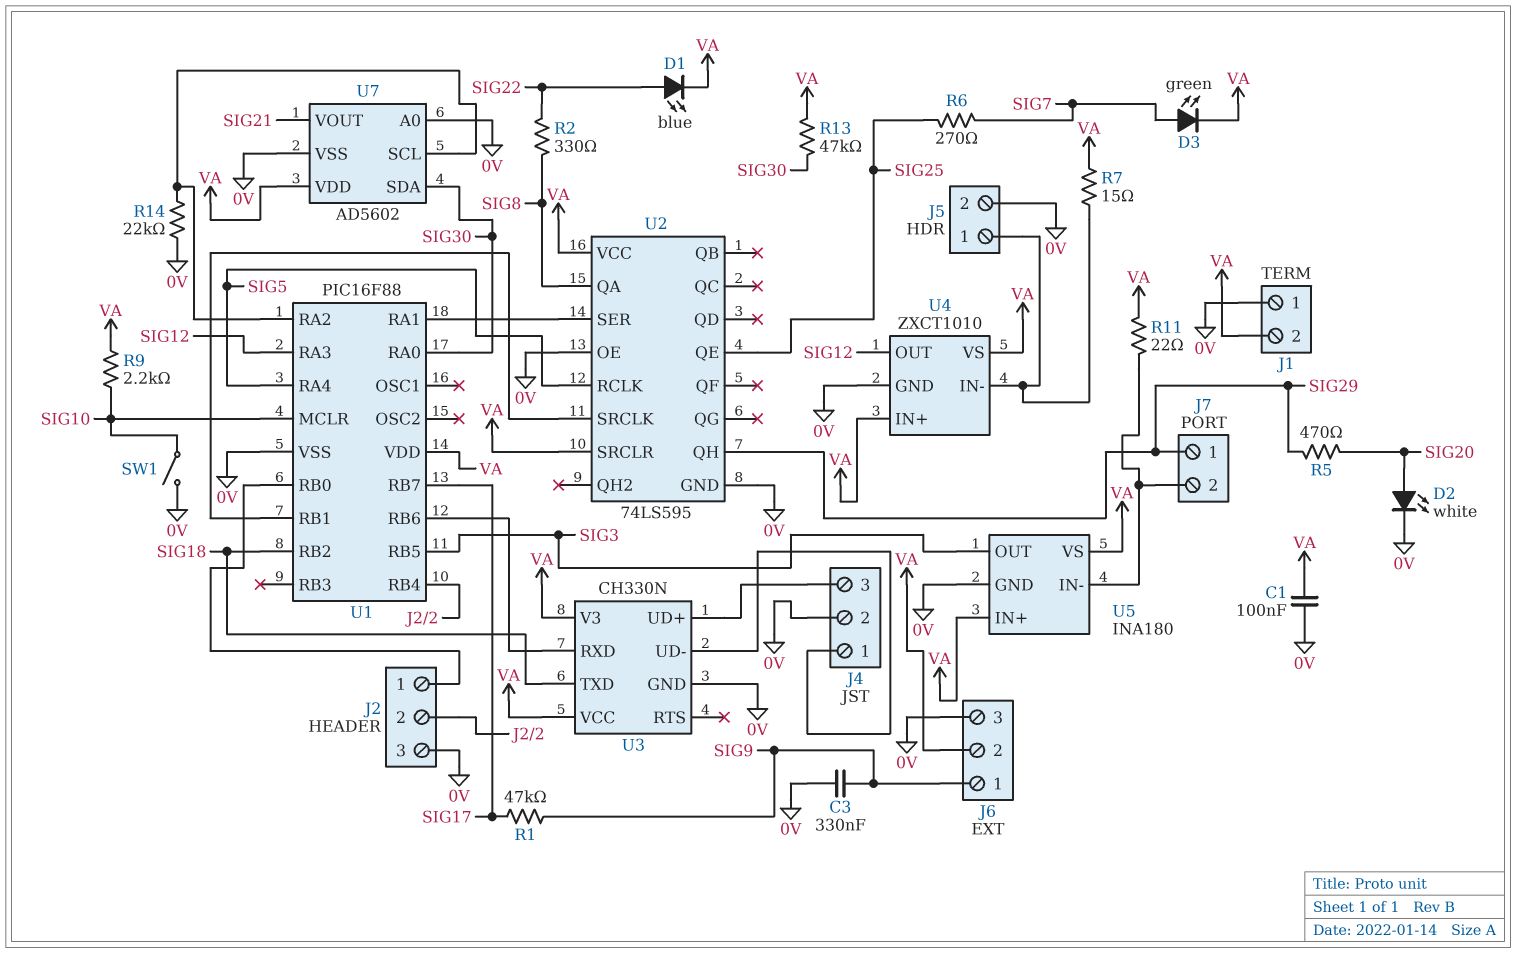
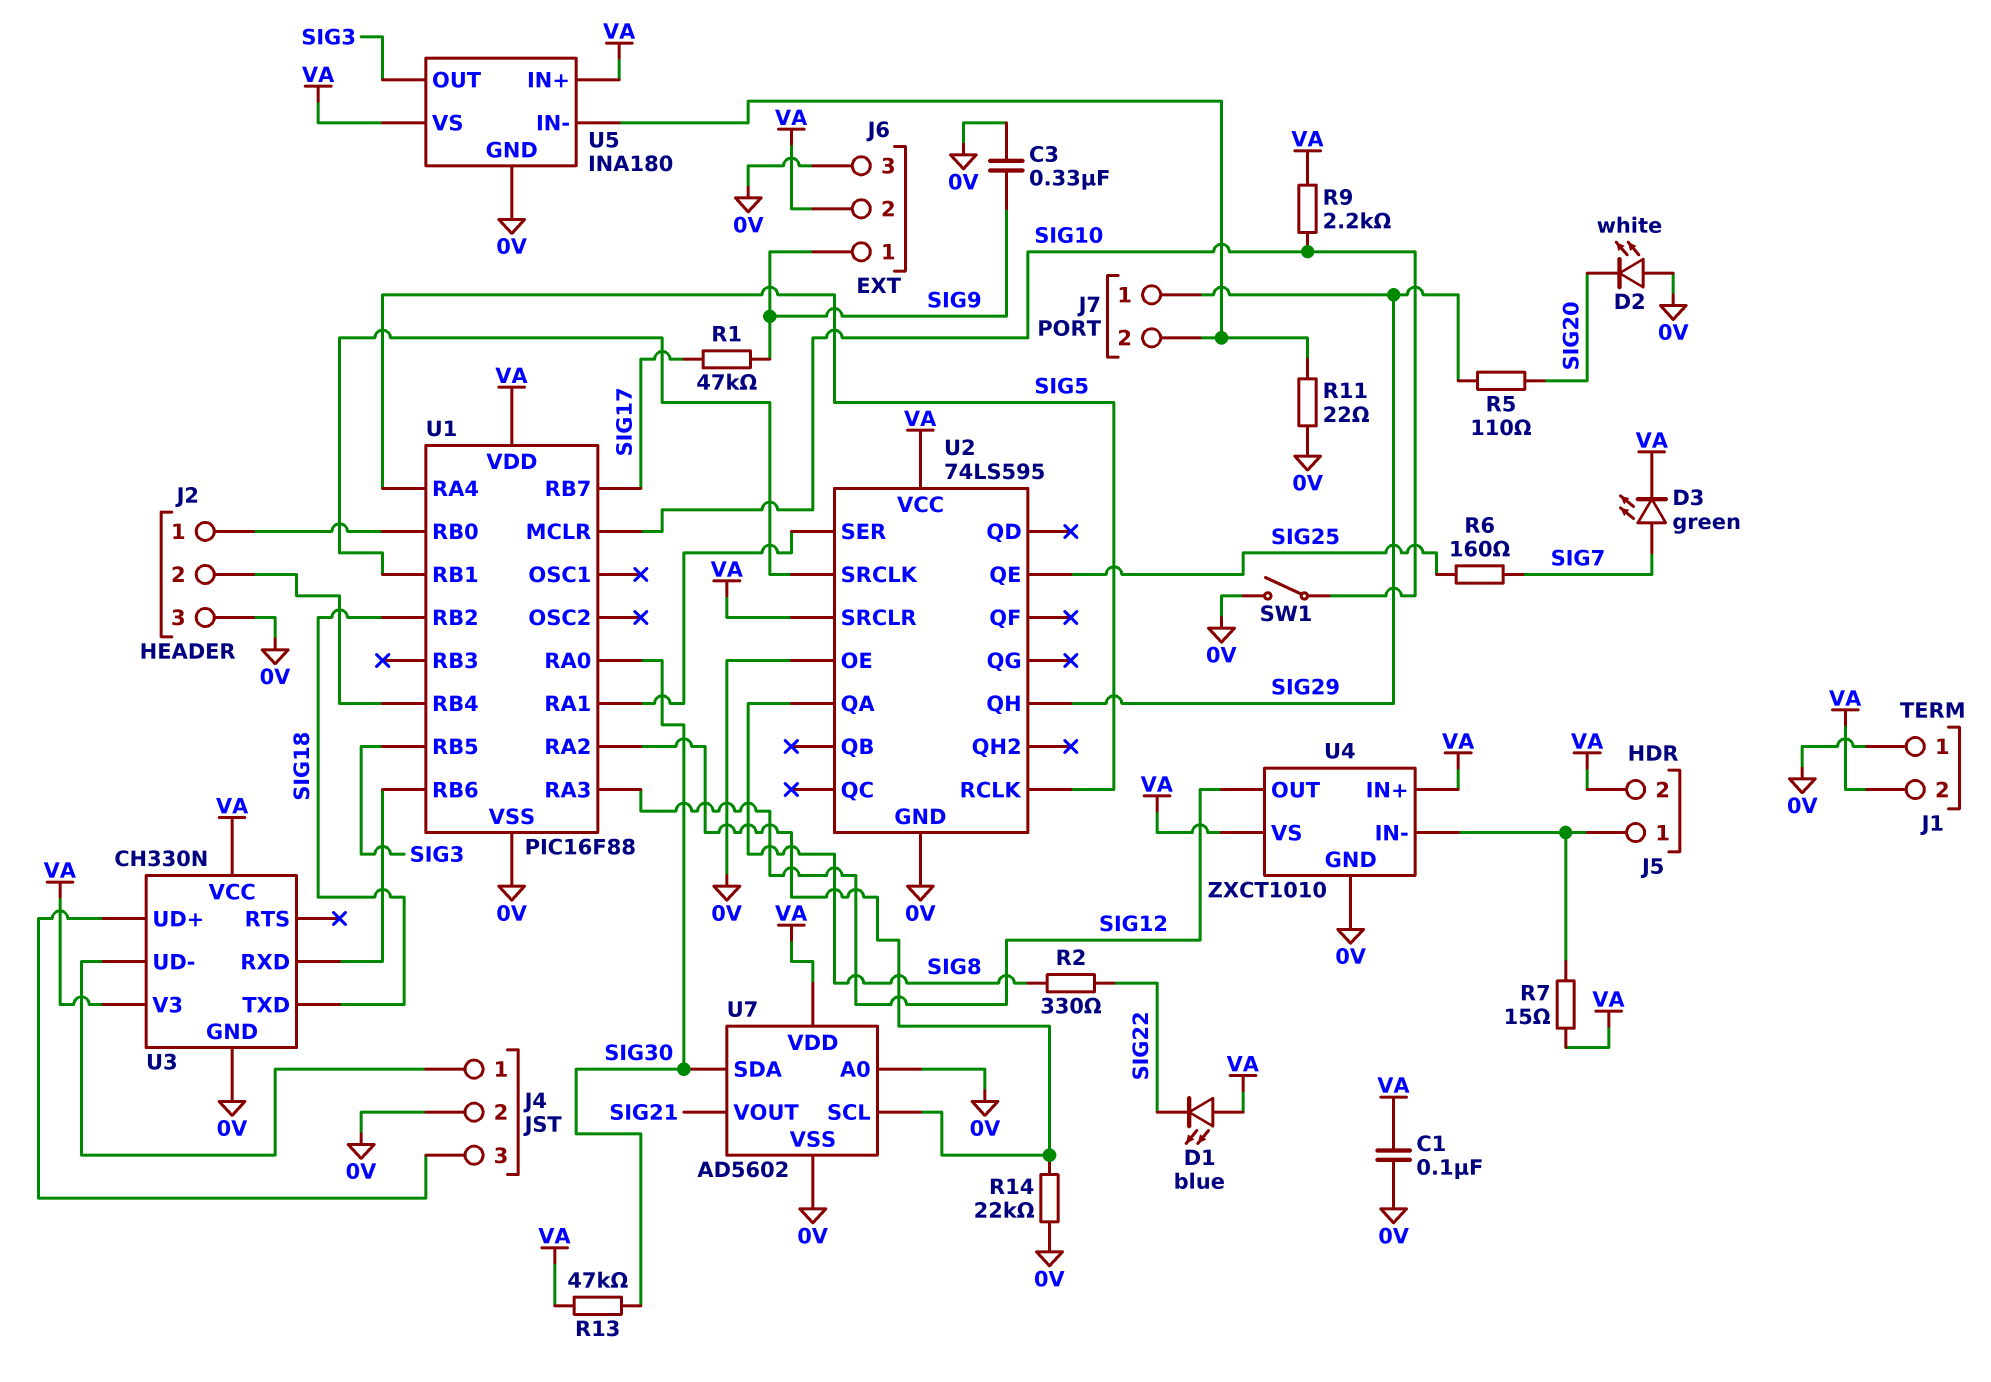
D1: LED blue (A SIG22, K VA) -> LED blue (A VA, K SIG22)
D2: LED white (A SIG20, K 0V) -> LED white (A 0V, K SIG20)
J5 pin 2: 0V -> VA
R5: 470 (SIG20, SIG29) -> 110 (SIG20, SIG29)
R6: 270 (SIG7, SIG25) -> 160 (SIG7, SIG25)
R11: 22 (J7/2, VA) -> 22 (0V, J7/2)

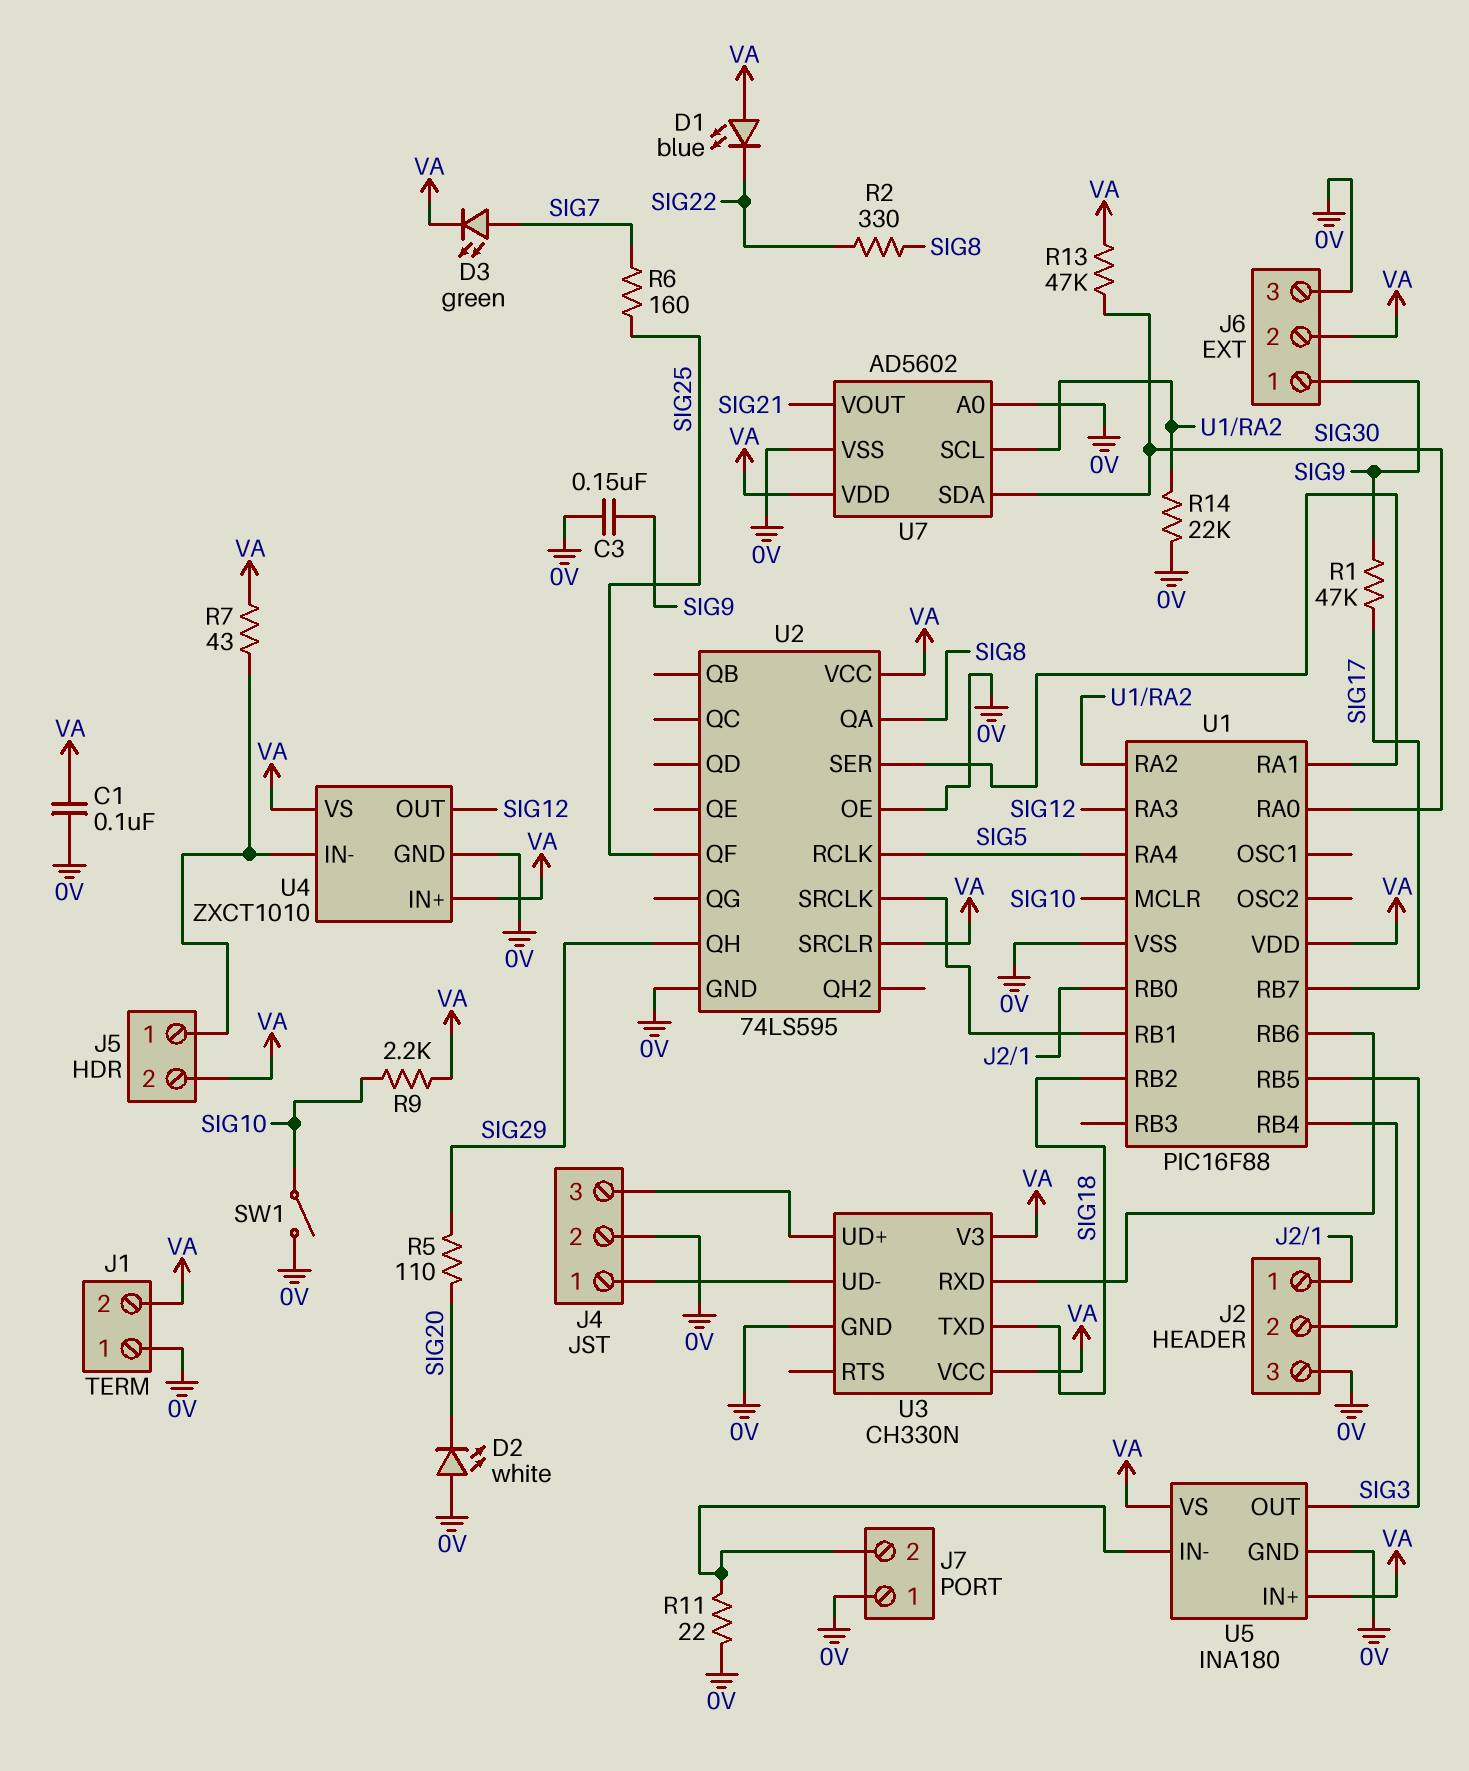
C3: 330nF (0V, SIG9) -> 150nF (0V, SIG9)
J7 pin 1: SIG29 -> 0V
R7: 15 (J5/1, VA) -> 43 (J5/1, VA)
U2 pin QE: SIG25 -> none
U2 pin QF: none -> SIG25

